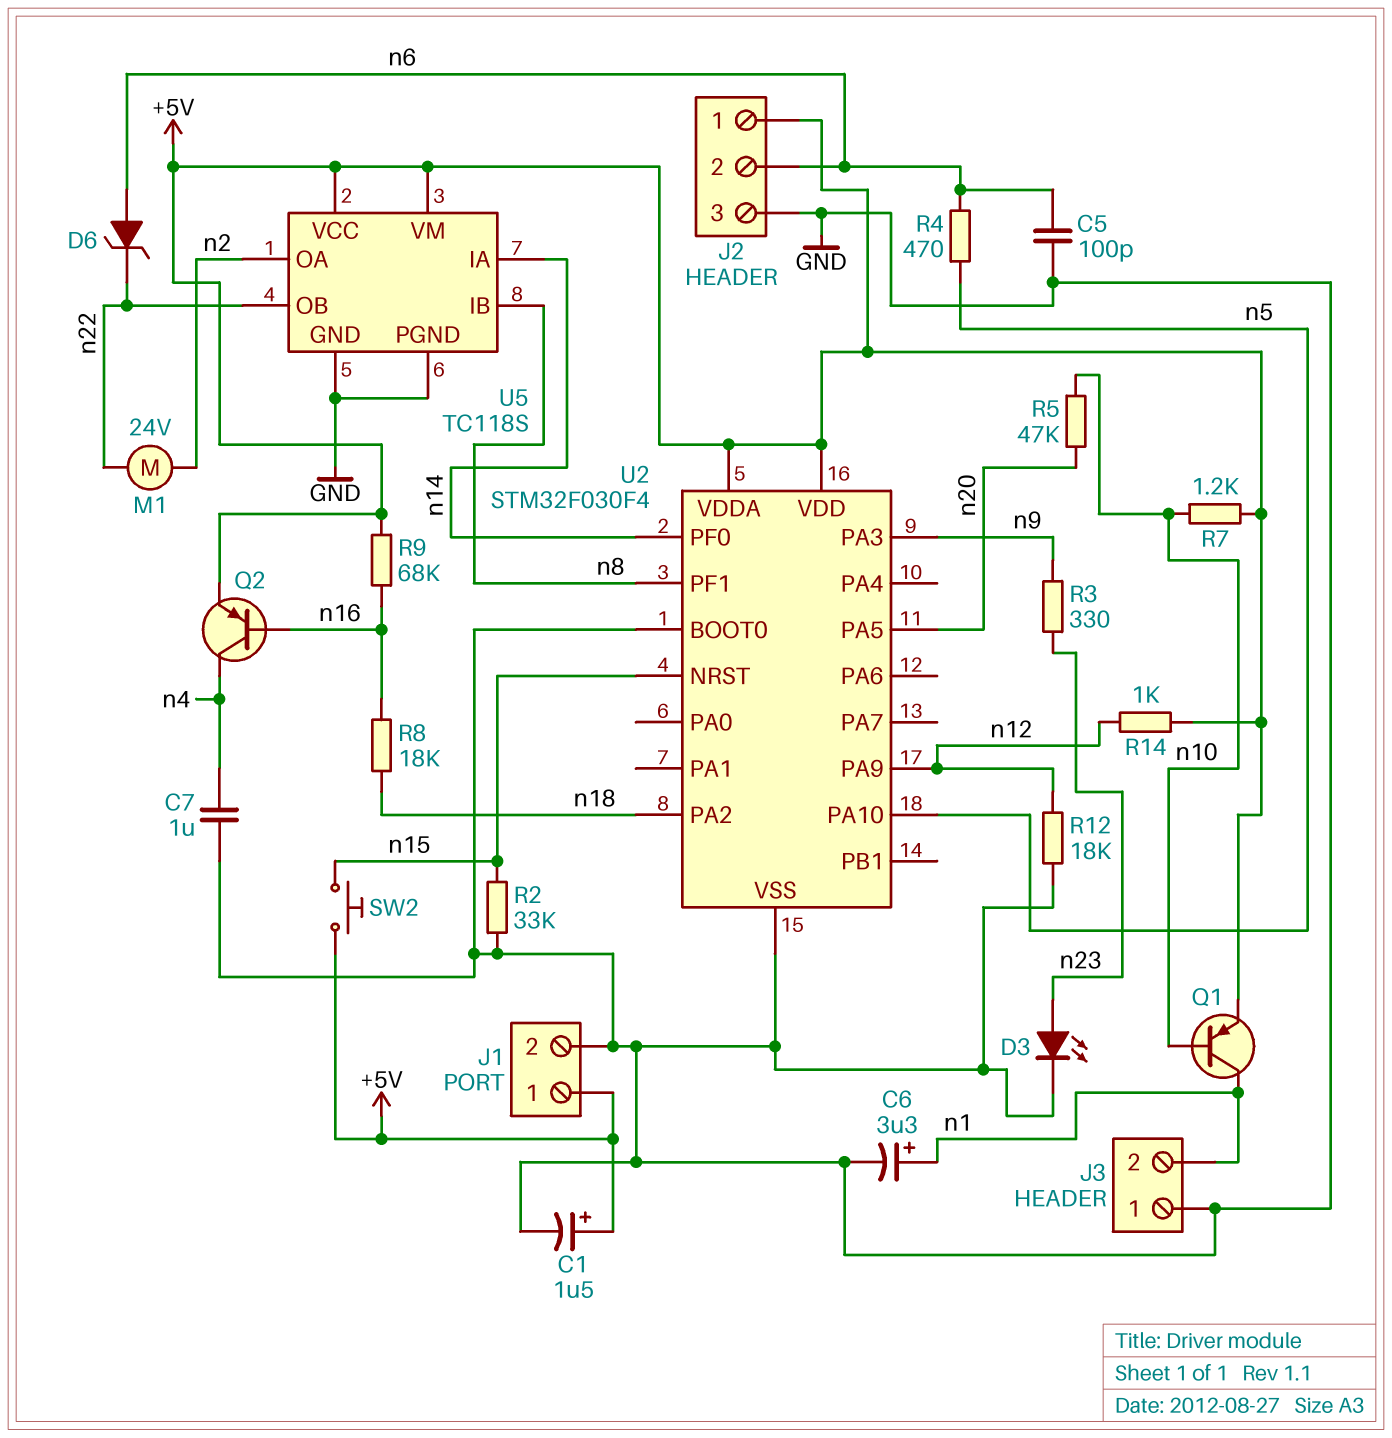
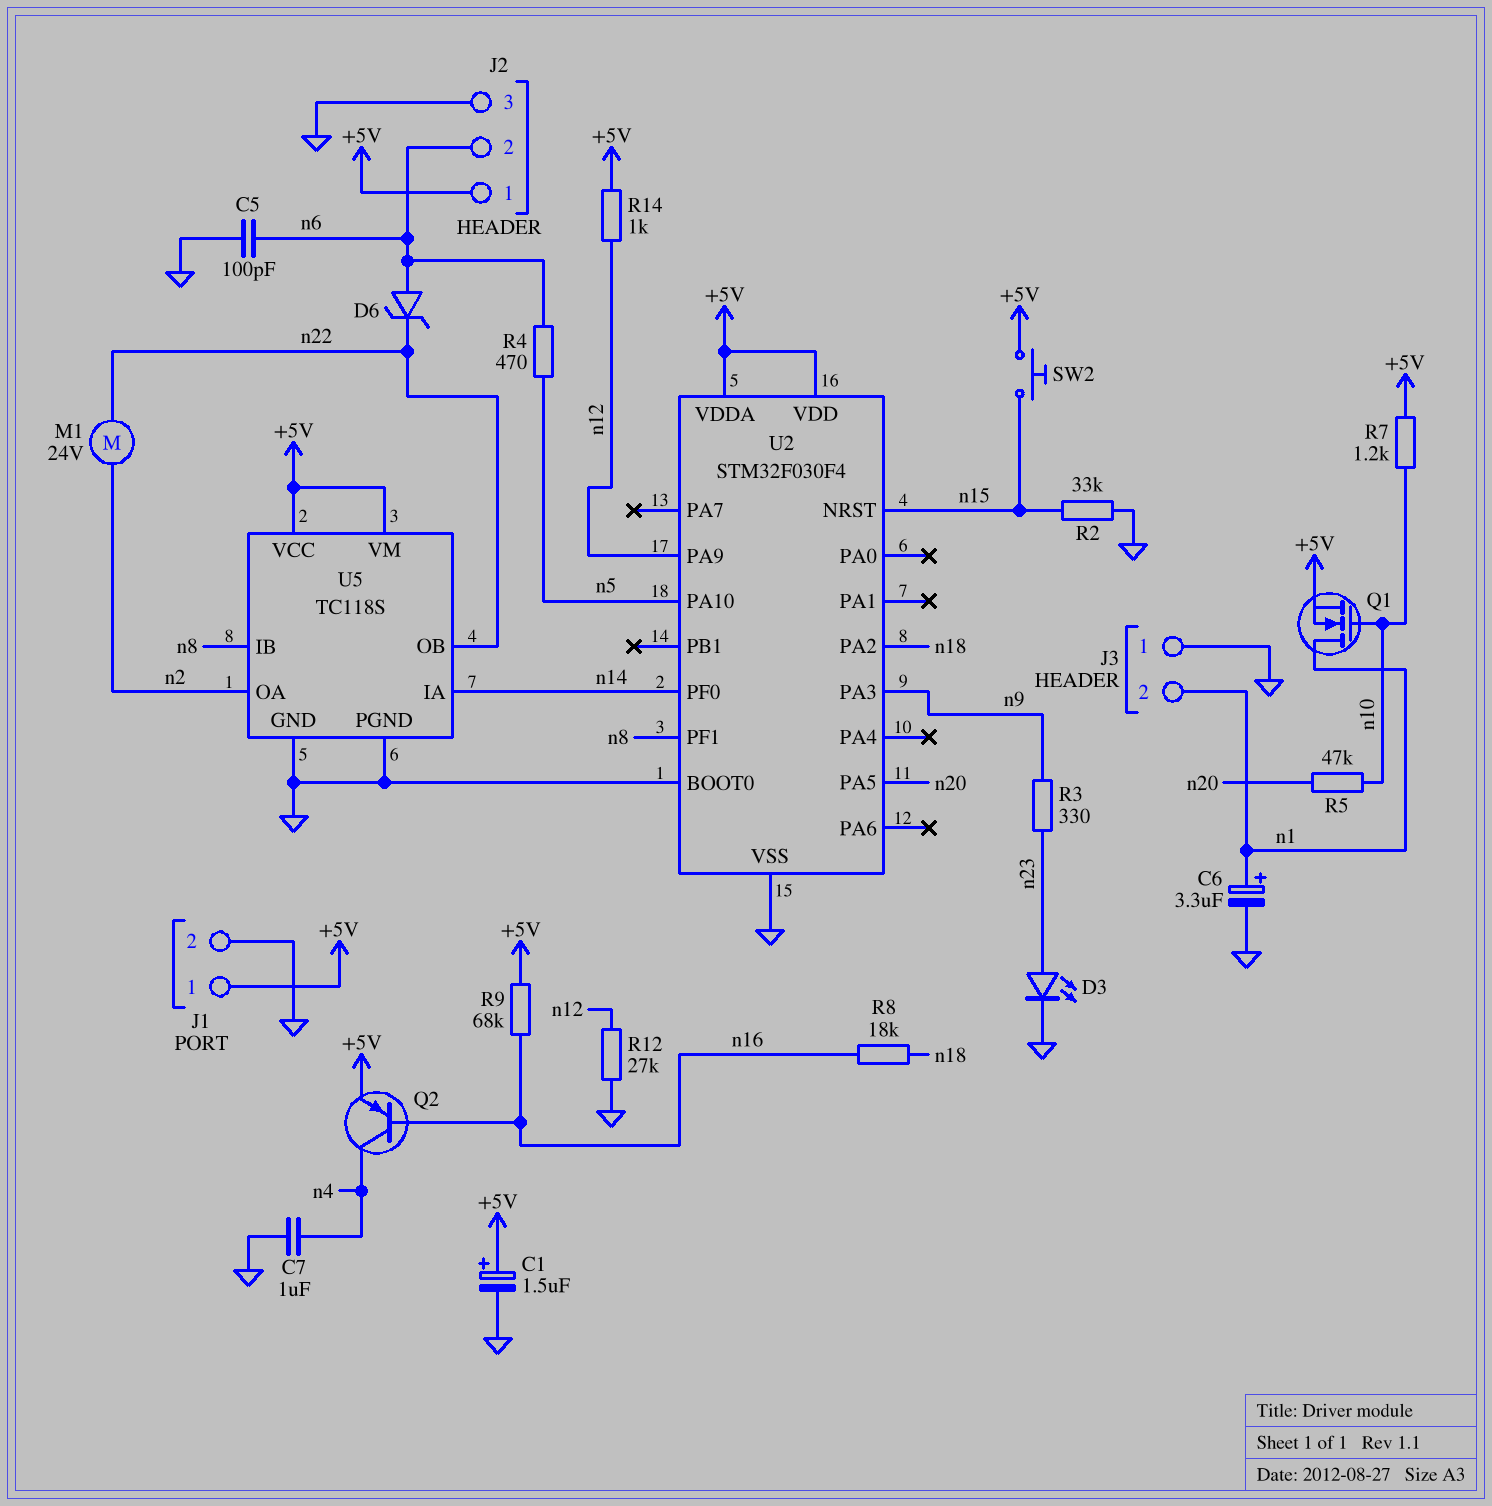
Q1: PNP (B n10, C n1, E +5V) -> NMOS (G n10, D n1, S +5V)
R12: 18k (GND, n12) -> 27k (GND, n12)

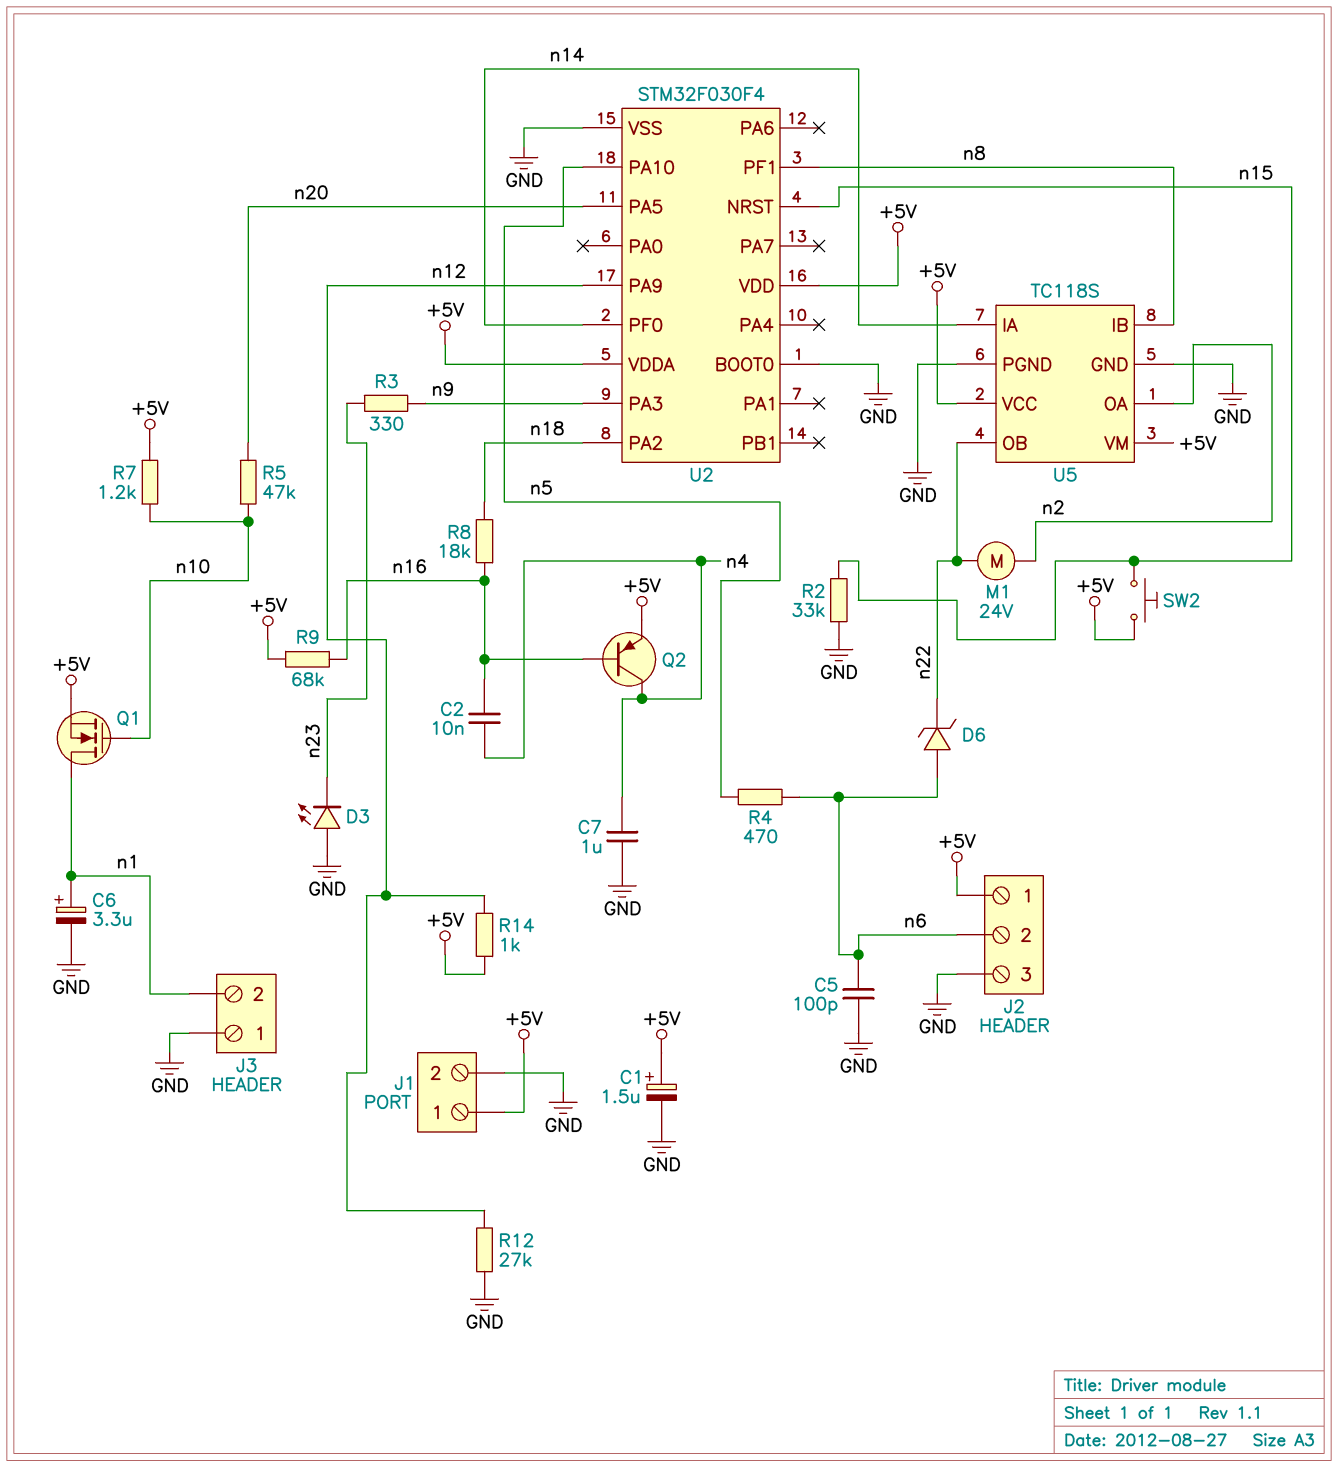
C2: none -> 10nF (n4, n16)
D3: LED (A n23, K GND) -> LED (A GND, K n23)

